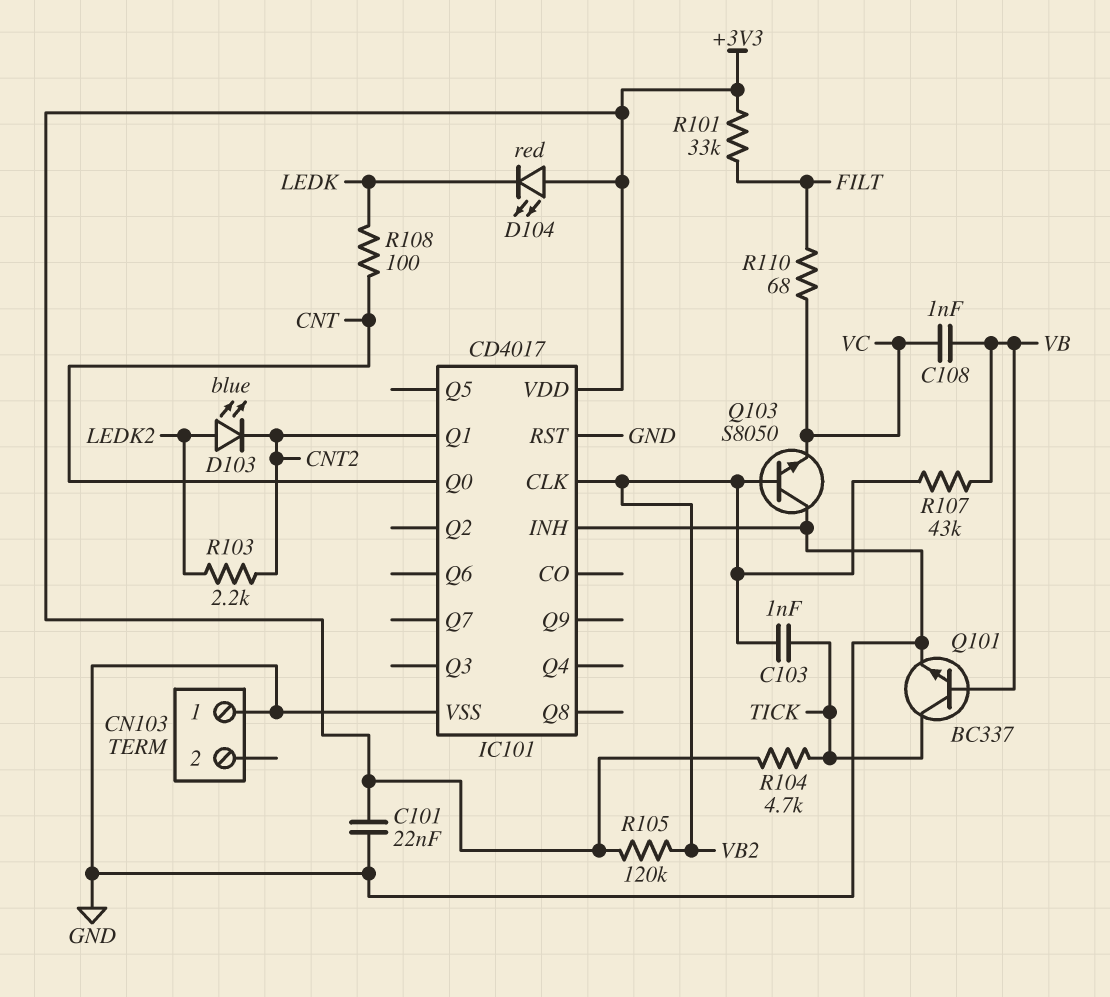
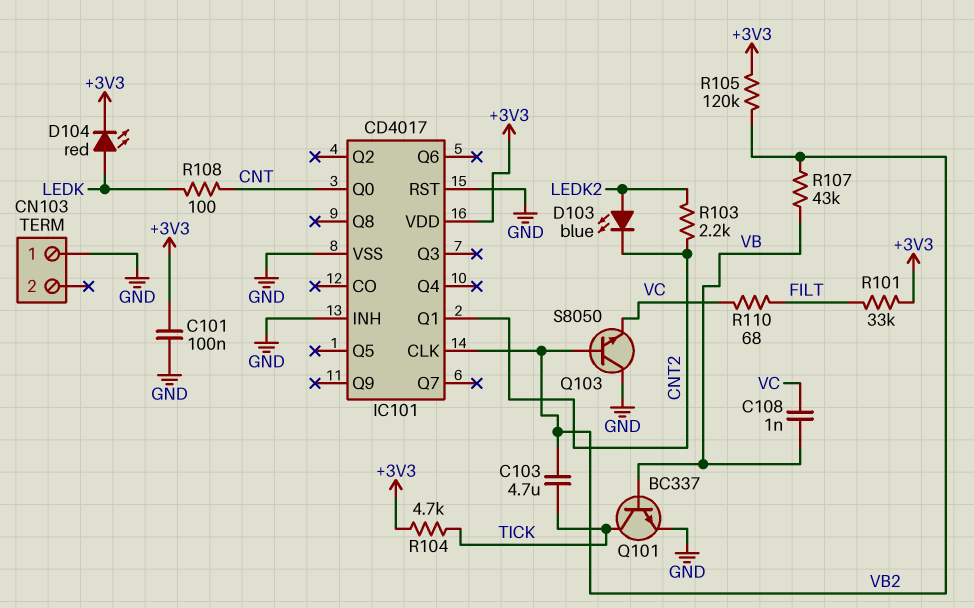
C101: 22nF (+3V3, GND) -> 100nF (+3V3, GND)
C103: 1nF (TICK, VB2) -> 4.7uF (TICK, VB2)
D104: LED red (A +3V3, K LEDK) -> LED red (A LEDK, K +3V3)

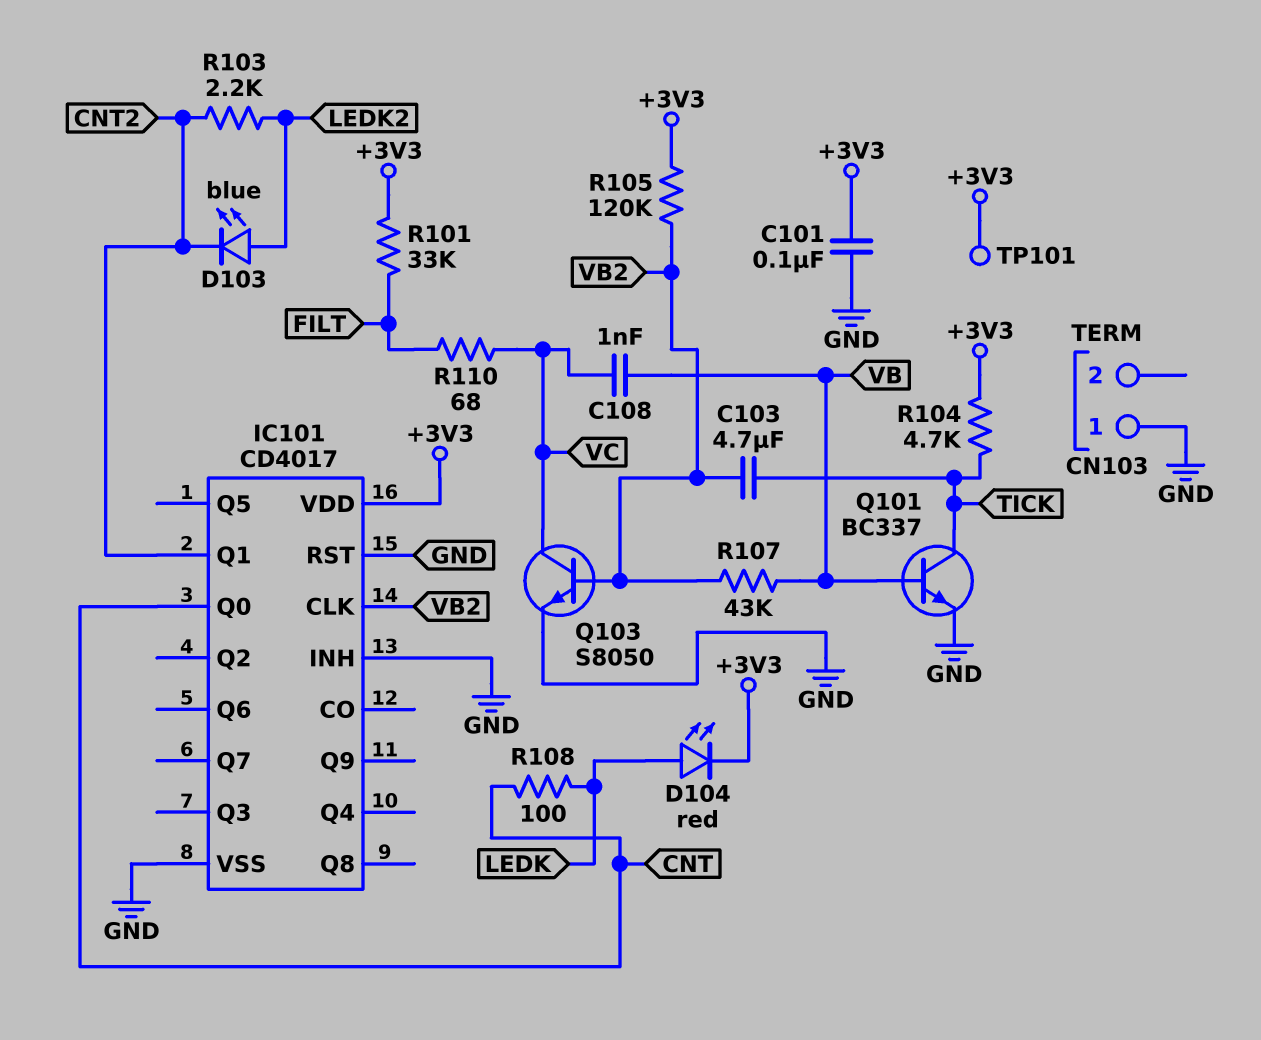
Q103: NPN S8050 (B VB2, C GND, E VC) -> NPN S8050 (B VB2, C VC, E GND)
TP101: none -> test point (+3V3)

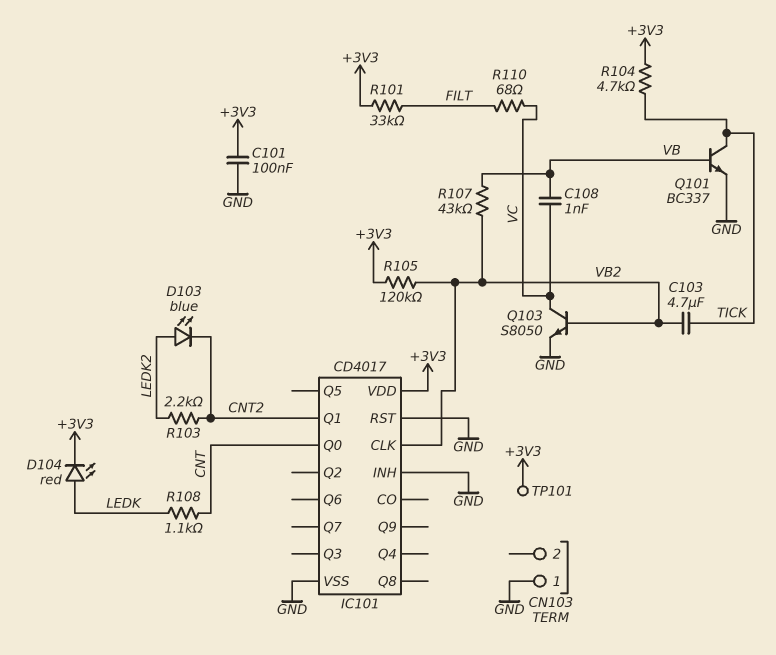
R108: 100 (CNT, LEDK) -> 1.1k (CNT, LEDK)

